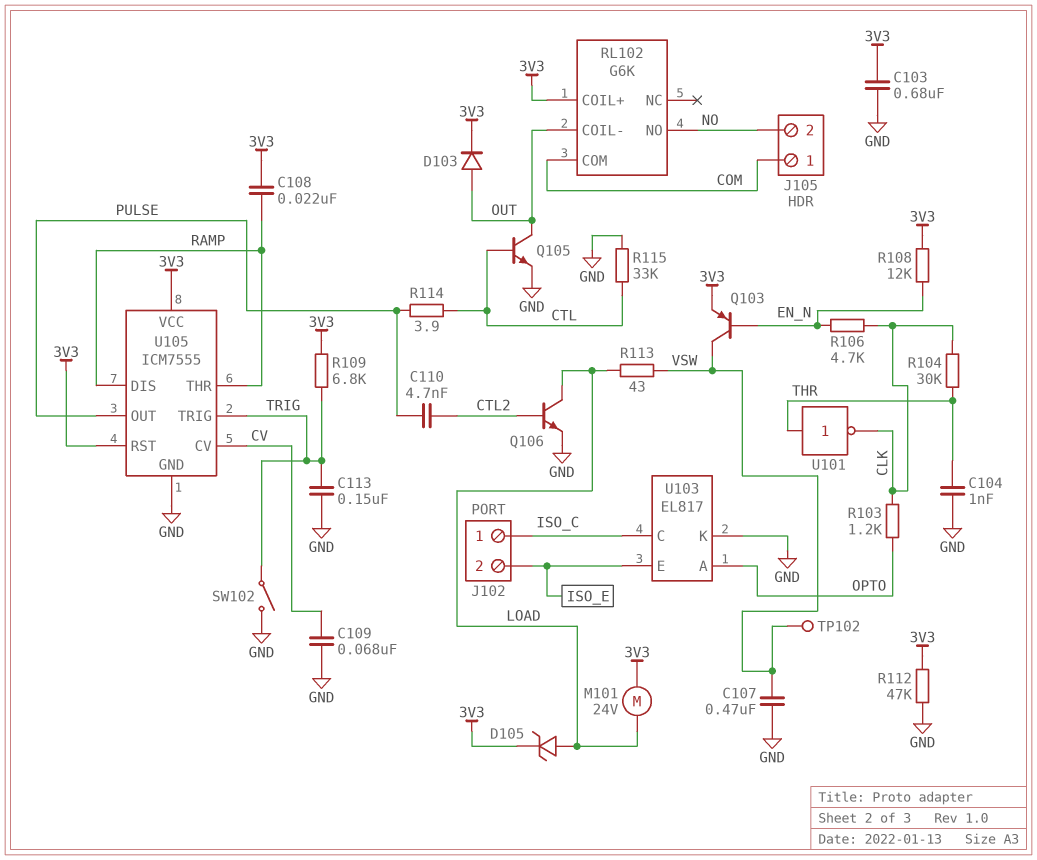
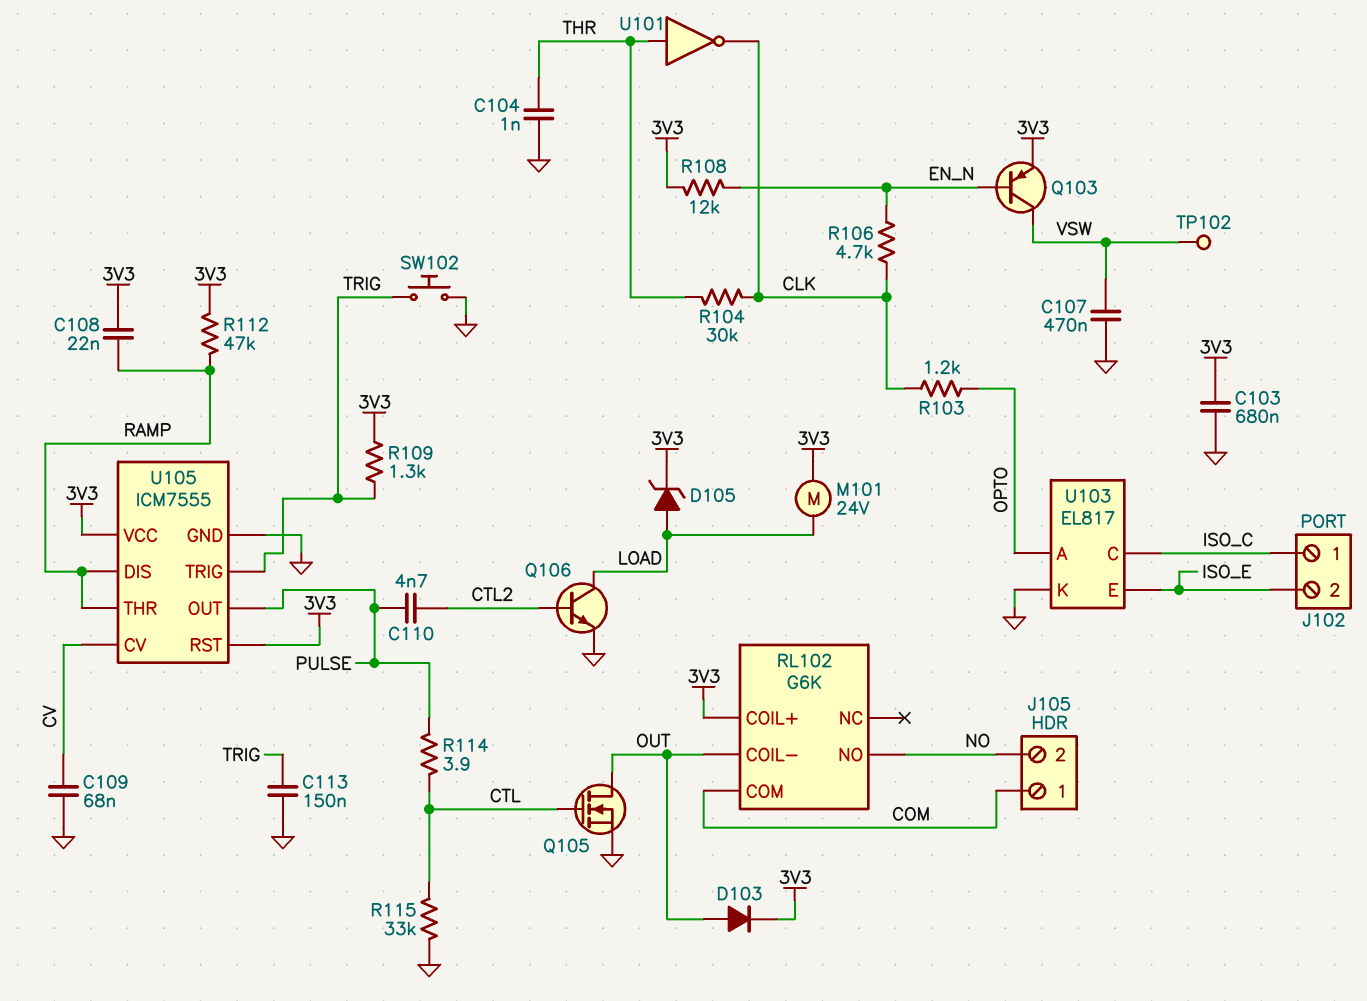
Q105: NPN (B CTL, C OUT, E GND) -> NMOS (G CTL, D OUT, S GND)
R109: 6.8k (3V3, TRIG) -> 1.3k (3V3, TRIG)
R112: 47k (3V3, GND) -> 47k (3V3, RAMP)
R113: 43 (LOAD, VSW) -> none
SW102: switch (GND, TRIG) -> button (GND, TRIG)

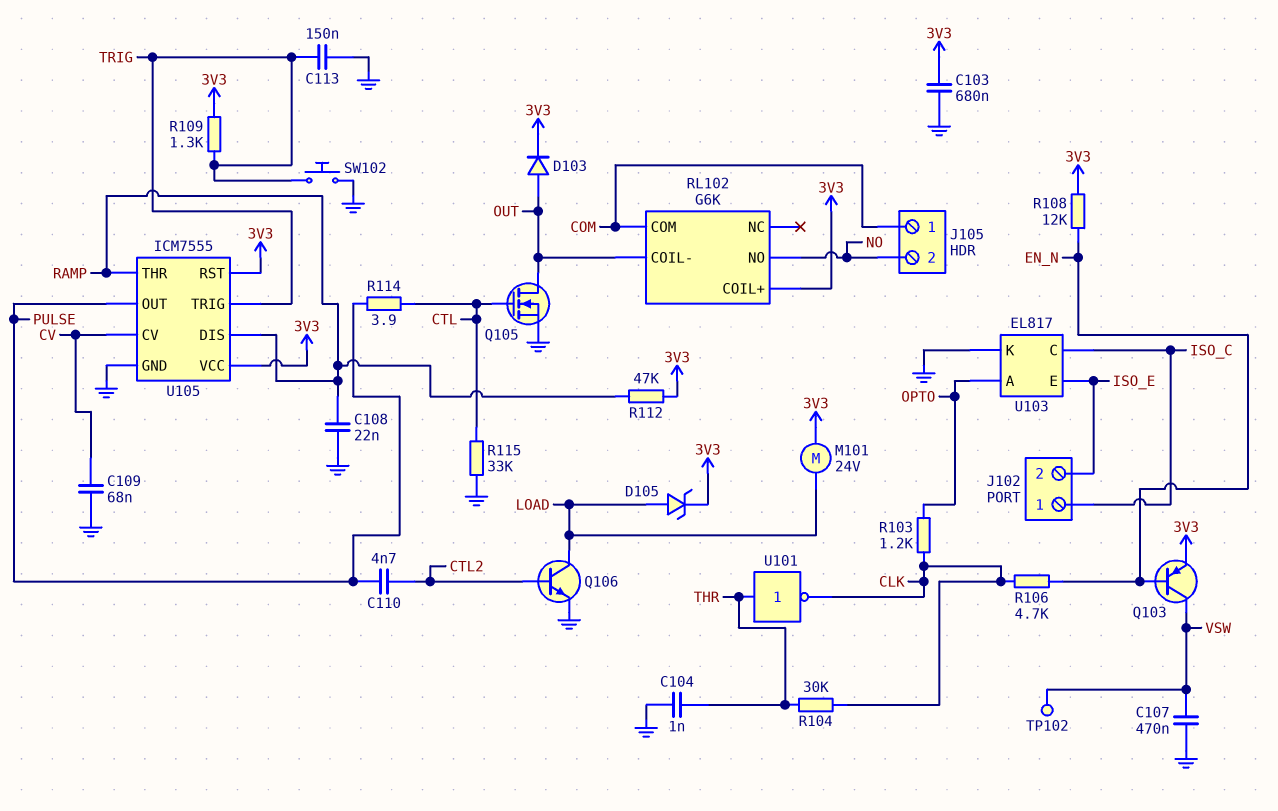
C108: 22nF (3V3, RAMP) -> 22nF (GND, RAMP)

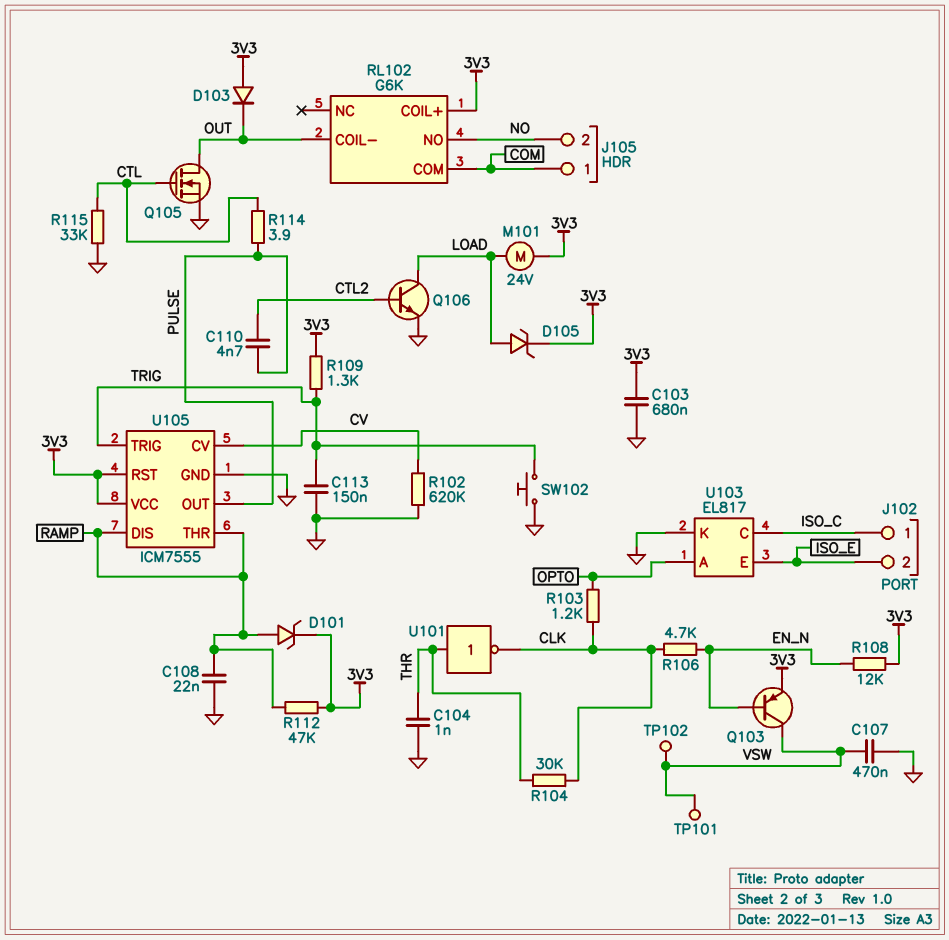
C109: 68nF (CV, GND) -> none
D101: none -> zener (A RAMP, K 3V3)
D103: diode (A OUT, K 3V3) -> diode (A 3V3, K OUT)
R102: none -> 620k (CV, GND)
TP101: none -> test point (VSW)

